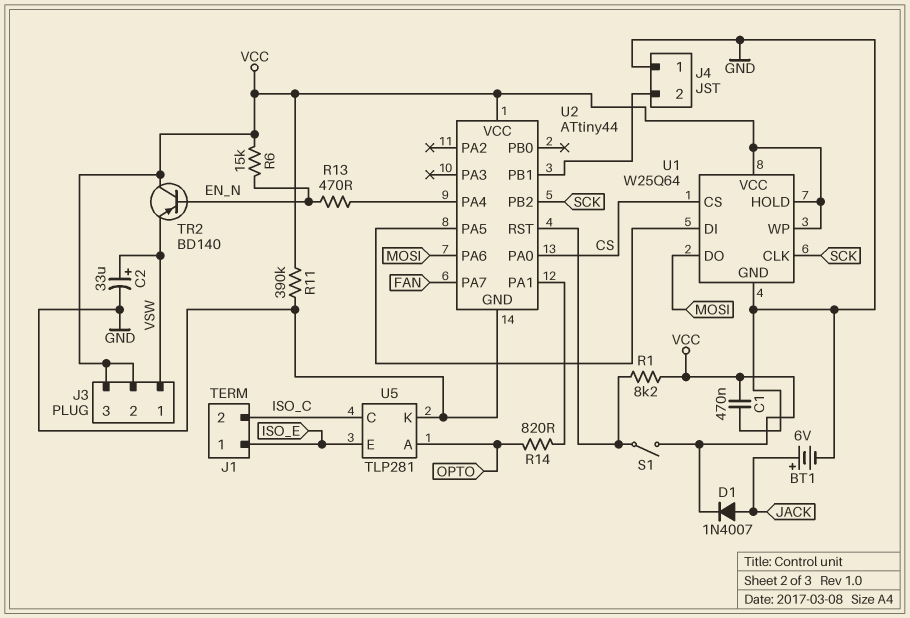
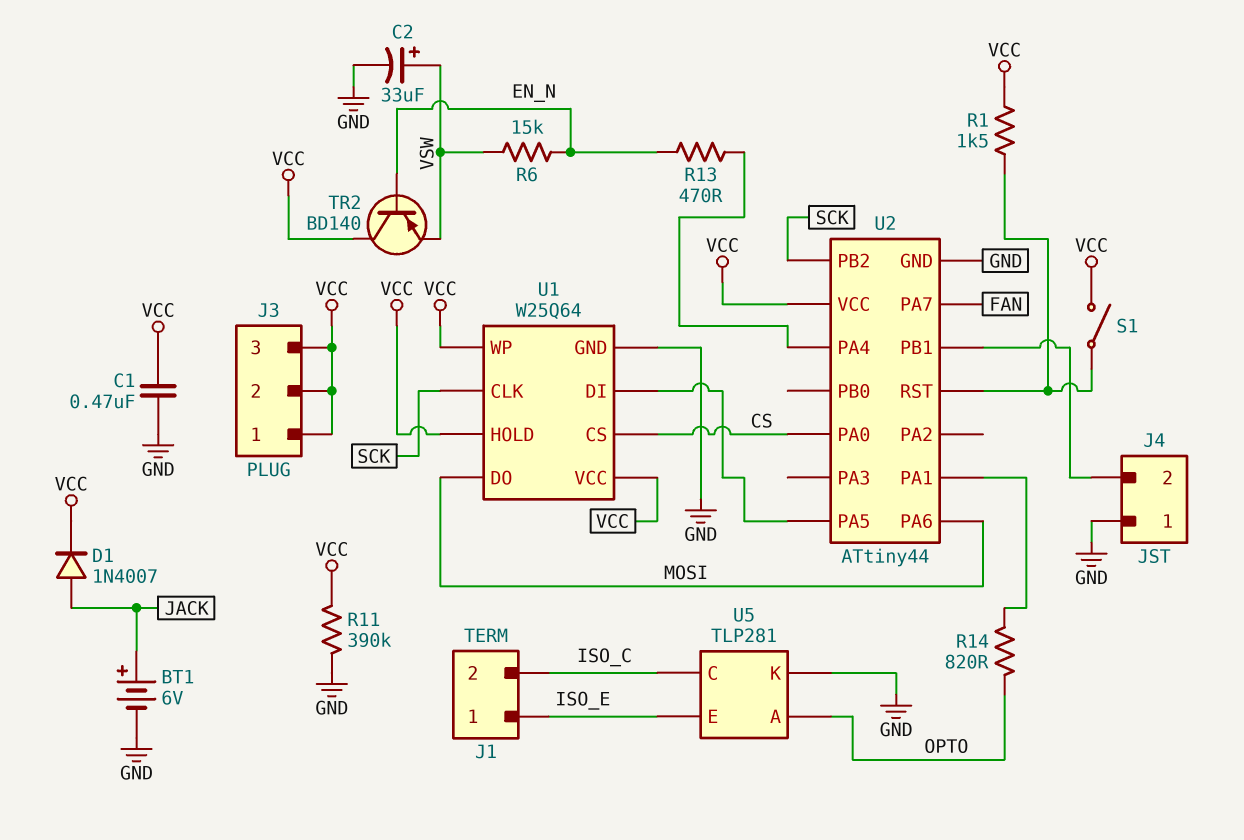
J3 pin 1: VSW -> VCC
R1: 8.2k (U2/RST, VCC) -> 1.5k (U2/RST, VCC)
R6: 15k (EN_N, VCC) -> 15k (EN_N, VSW)

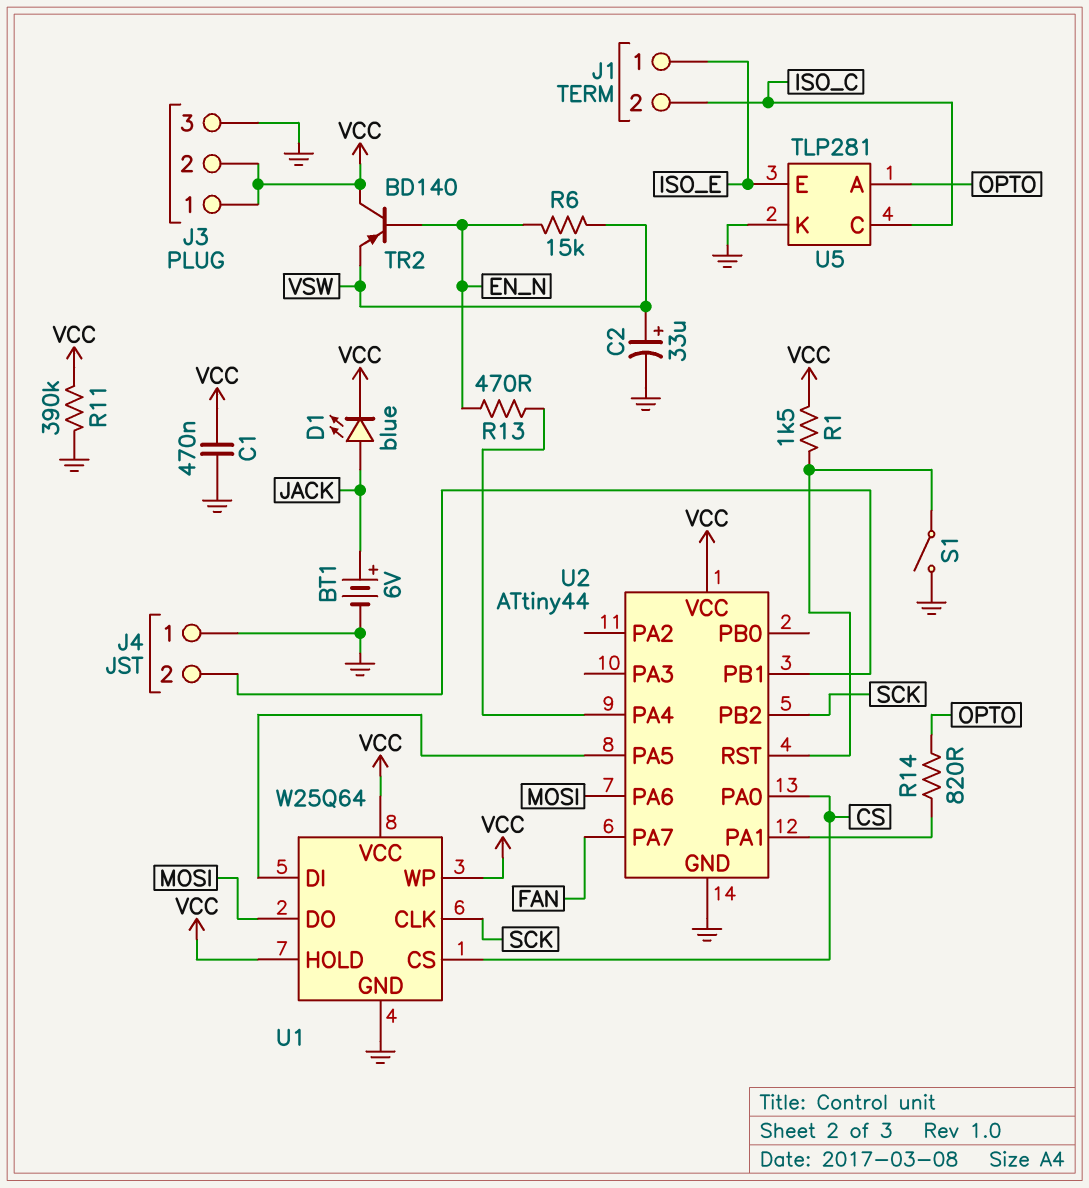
D1: diode 1N4007 (A JACK, K VCC) -> LED blue (A JACK, K VCC)
J3 pin 3: VCC -> GND
S1: switch (U2/RST, VCC) -> switch (GND, U2/RST)

